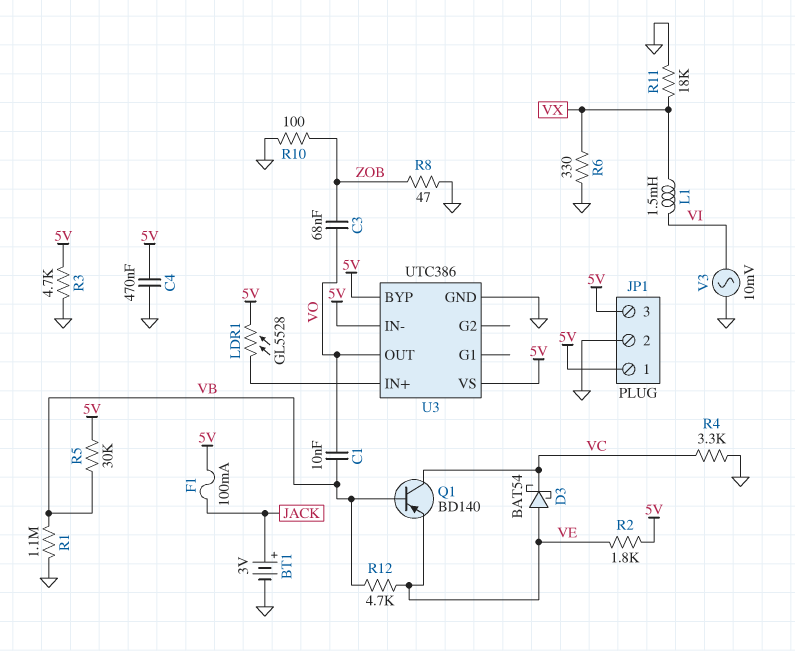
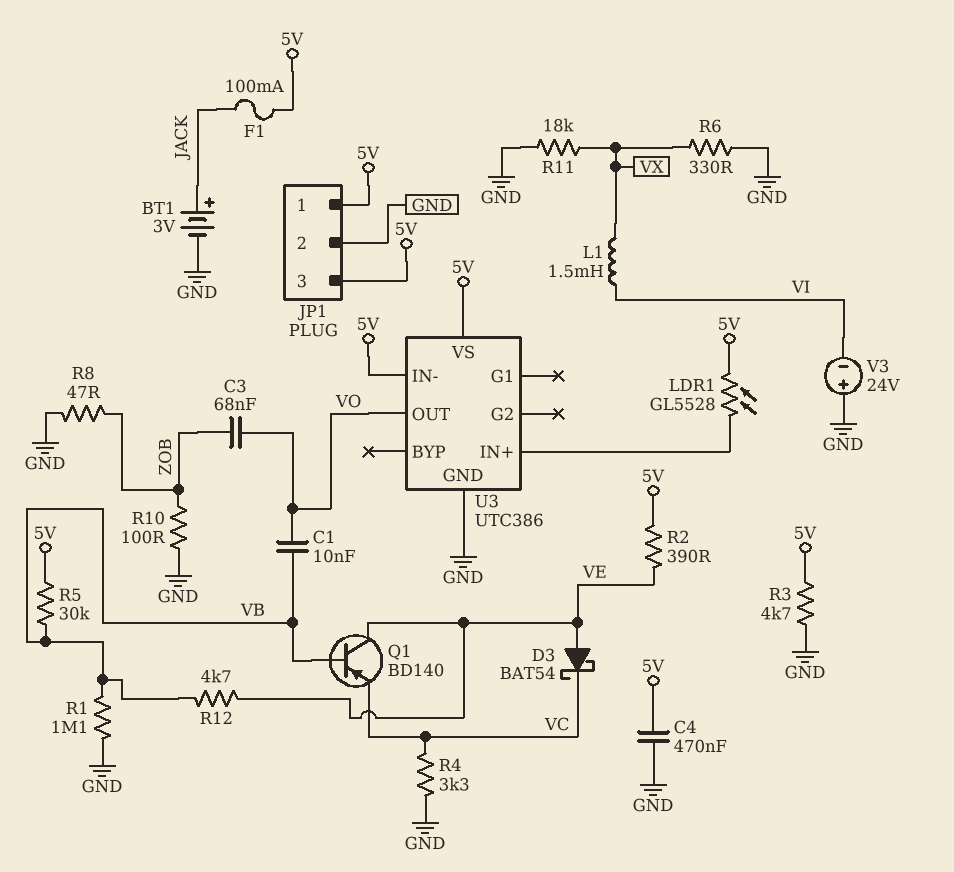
Q1: PNP BD140 (B VB, C VC, E VE) -> PNP BD140 (B VB, C VE, E VC)
R2: 1.8k (5V, VE) -> 390 (5V, VE)
U3 pin BYP: 5V -> none
V3: AC 10mV (GND, VI) -> 24V (plus GND, minus VI)

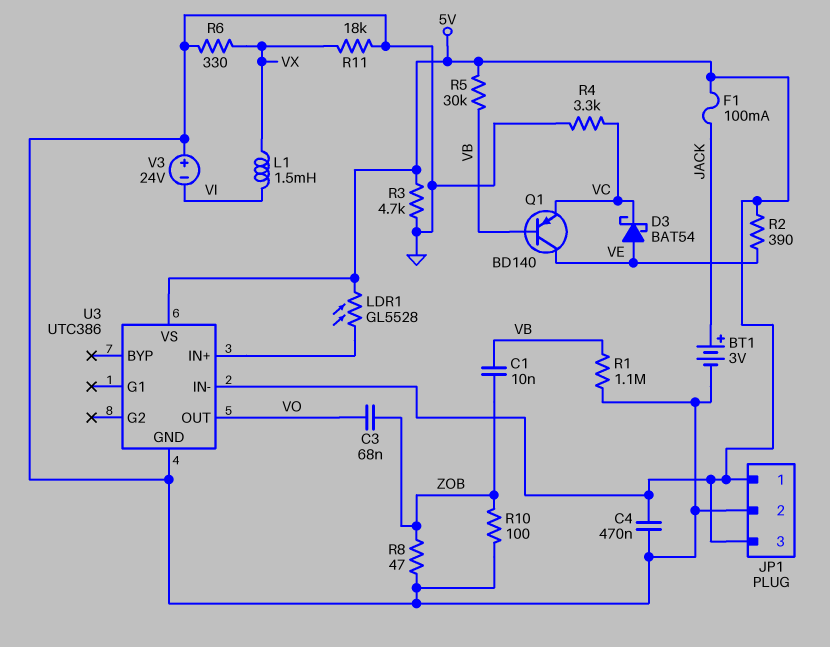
C1: 10nF (VB, VO) -> 10nF (VB, ZOB)
R12: 4.7k (VB, VE) -> none

